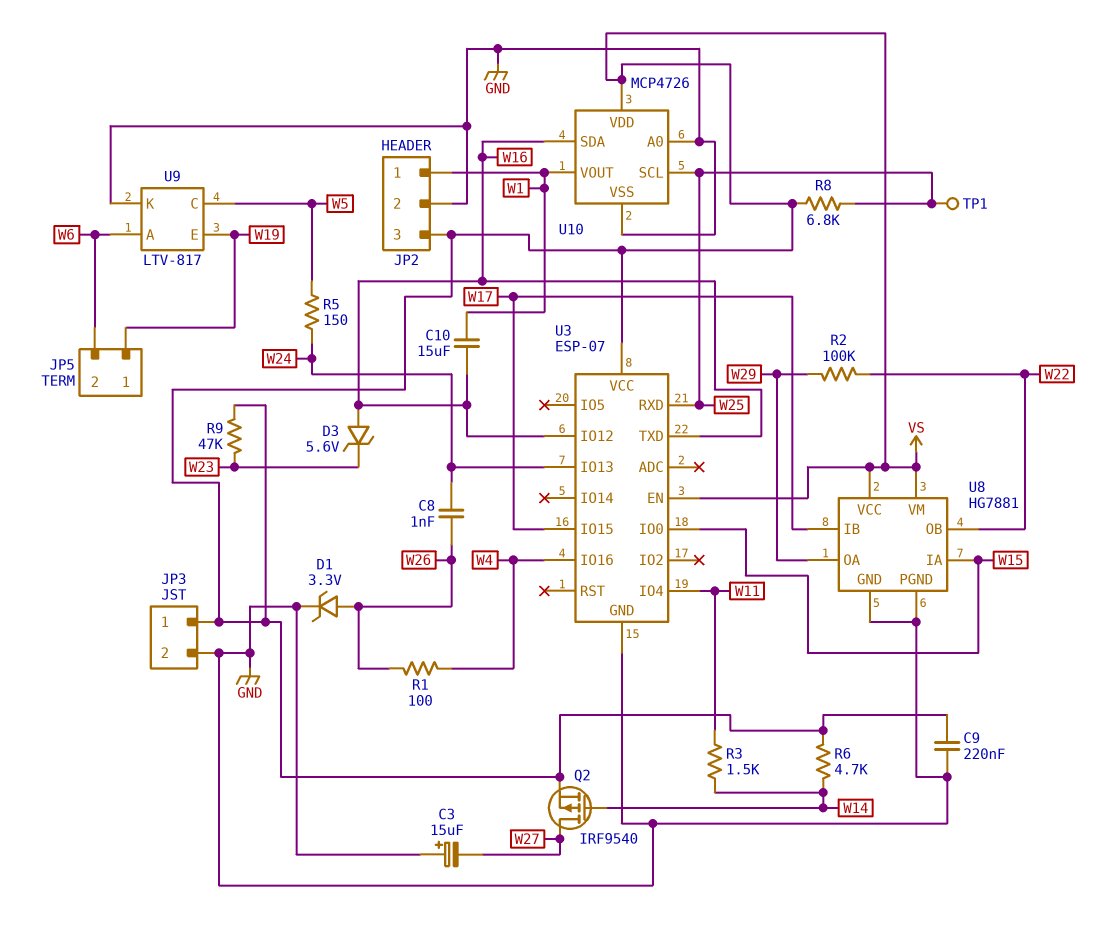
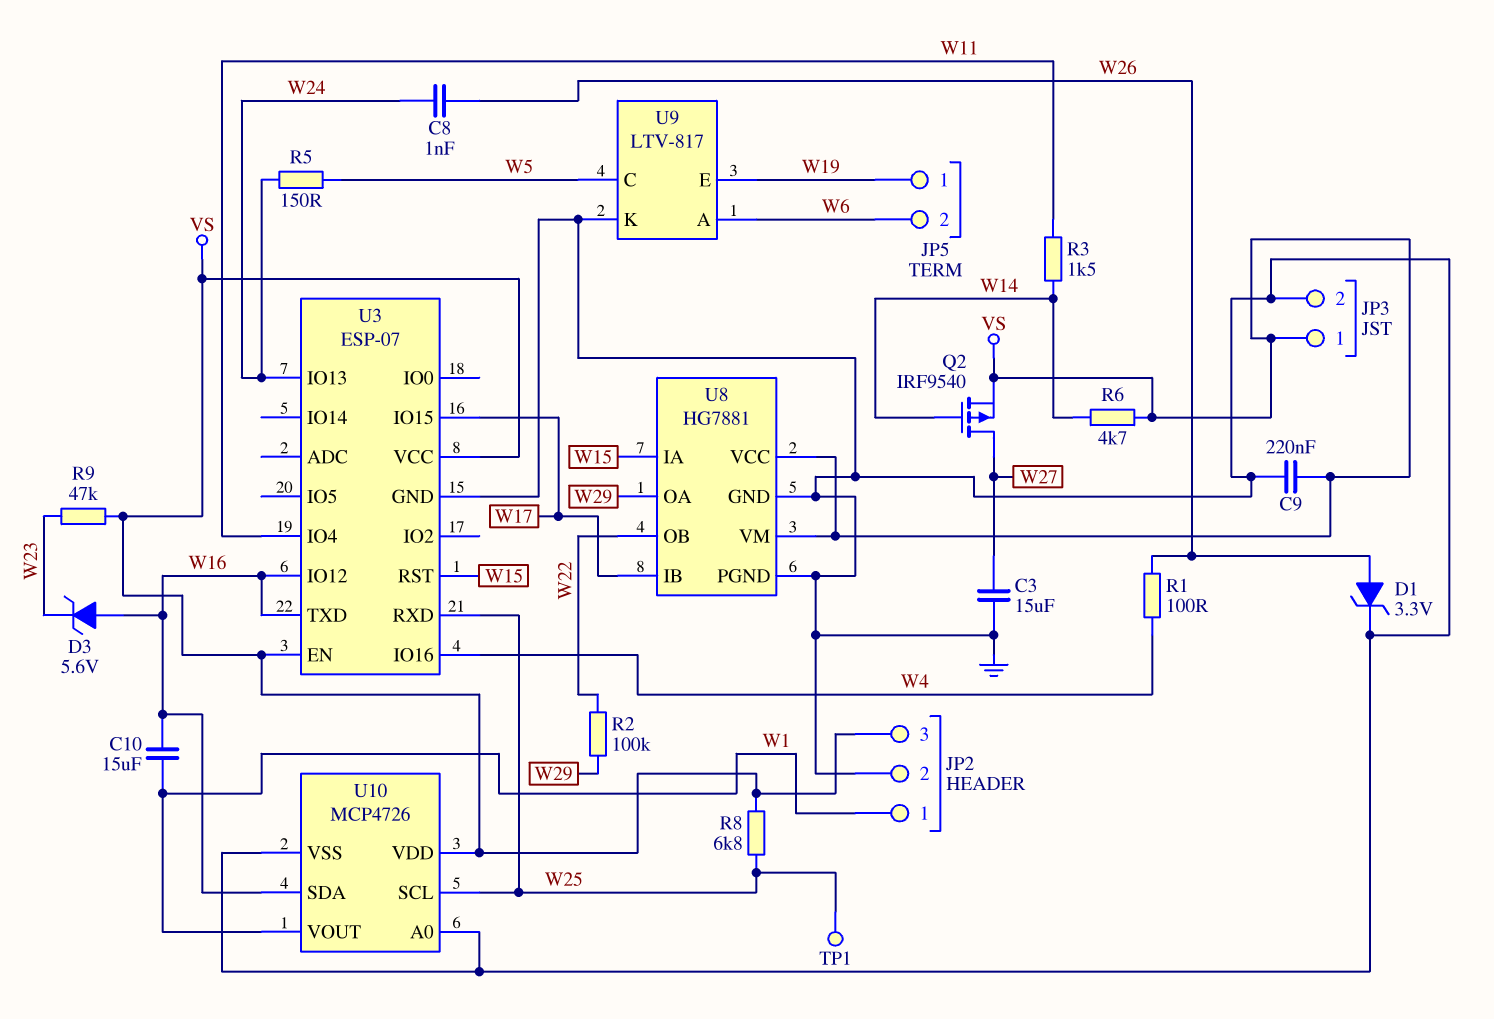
C3: 15uF (plus GND, minus W27) -> 15uF (GND, W27)
U3 pin IO0: W15 -> none
U3 pin RST: none -> W15

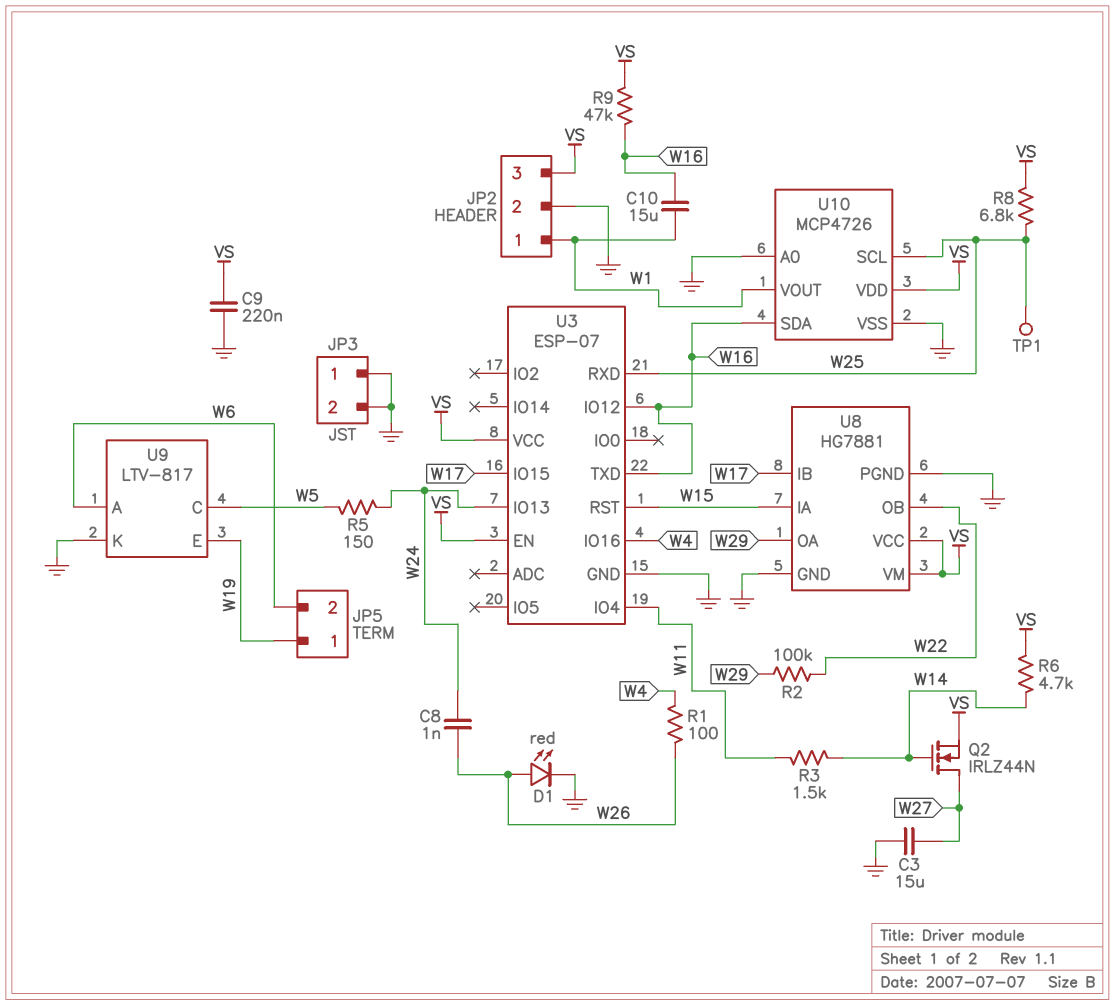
D1: zener 3.3V (A W26, K GND) -> LED red (A W26, K GND)
D3: zener 5.6V (A W16, K W23) -> none
JP3 pin 1: VS -> GND
Q2: PMOS IRF9540 (G W14, D W27, S VS) -> NMOS IRLZ44N (G W14, D W27, S VS)
R9: 47k (VS, W23) -> 47k (VS, W16)

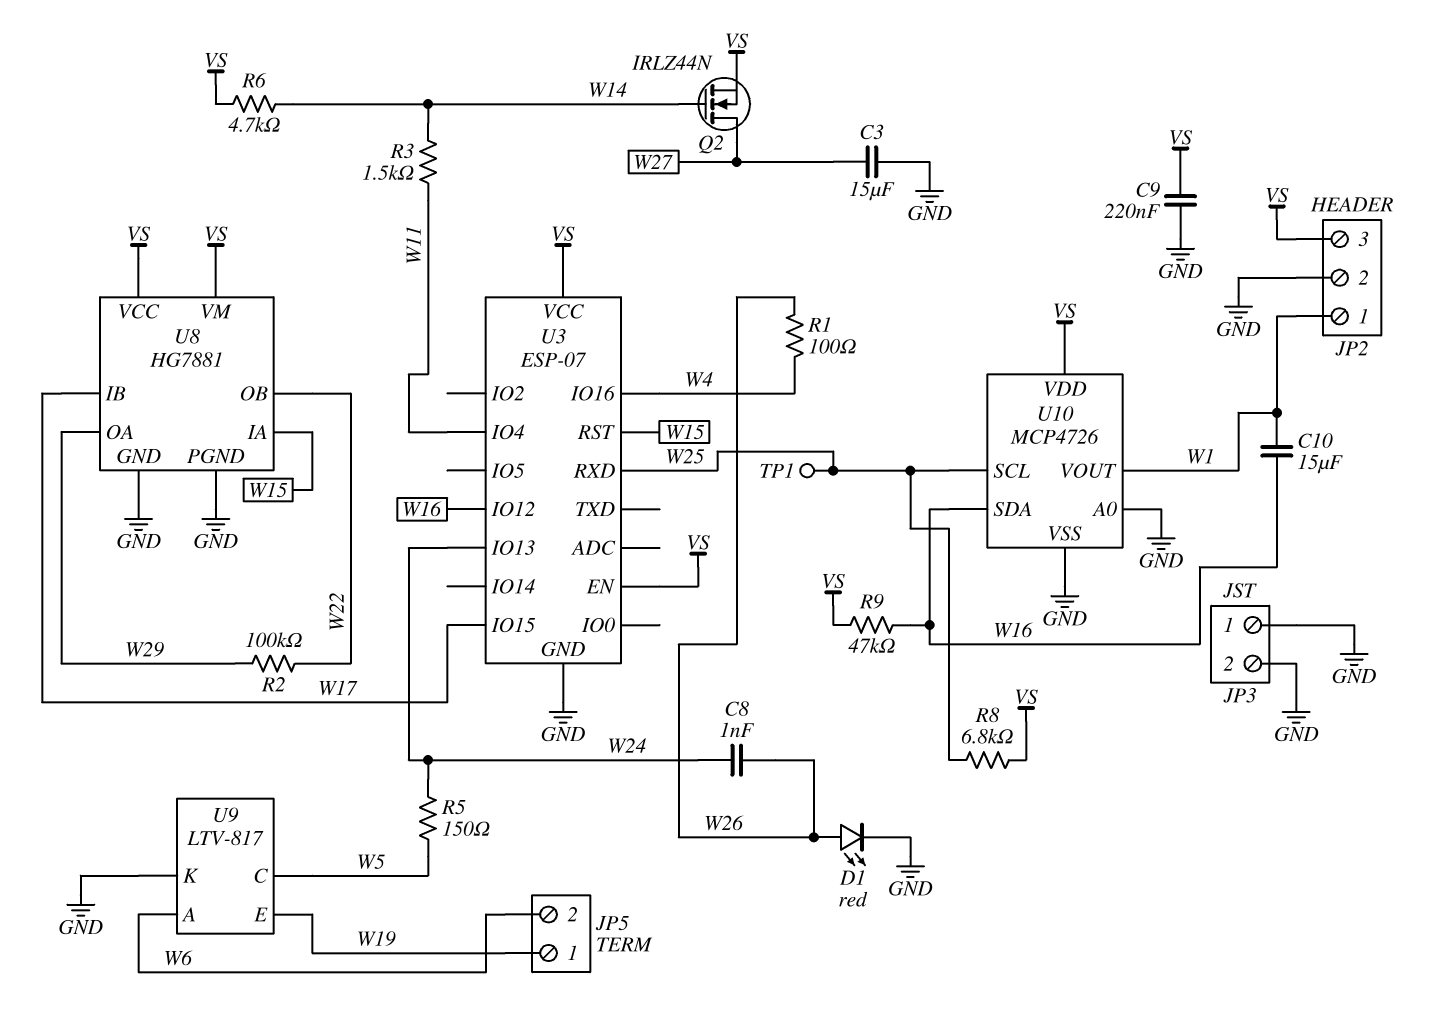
U3 pin TXD: W16 -> none

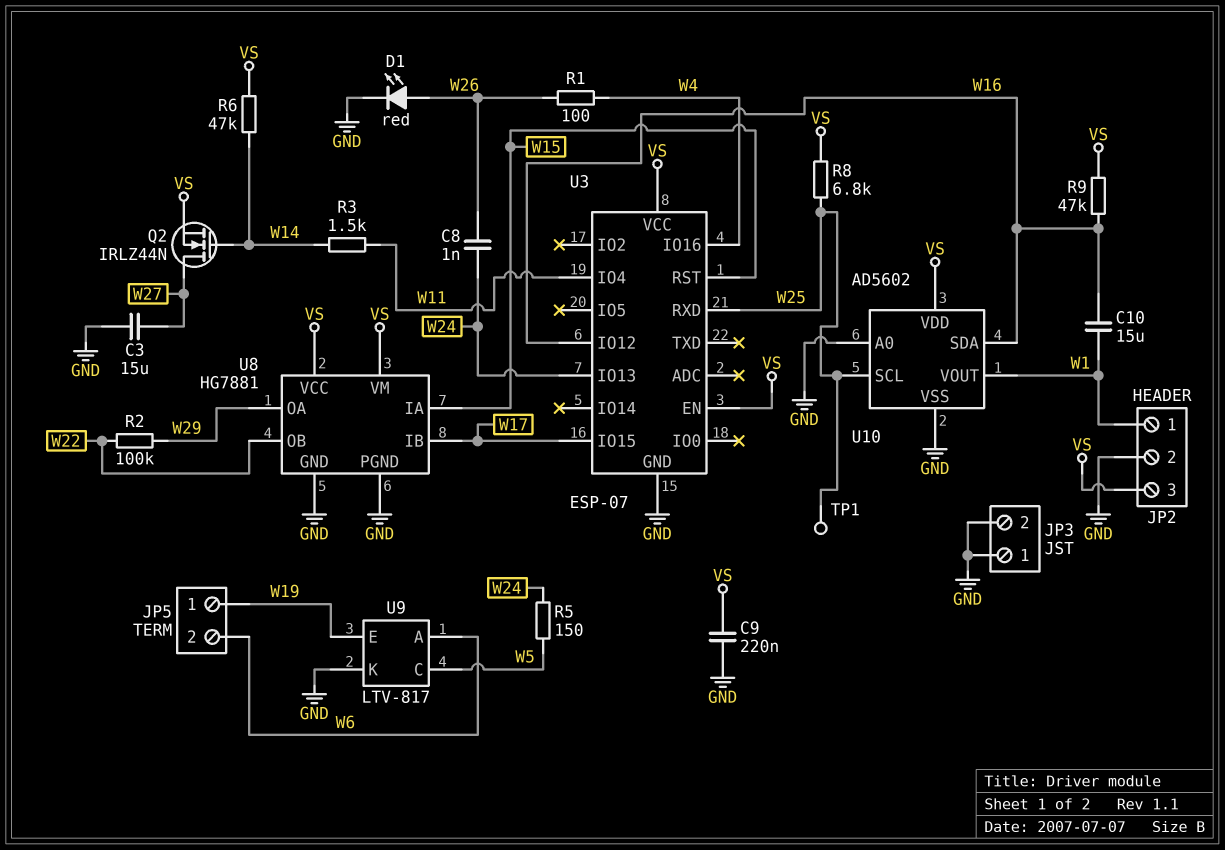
R6: 4.7k (VS, W14) -> 47k (VS, W14)
U10: MCP4726 -> AD5602

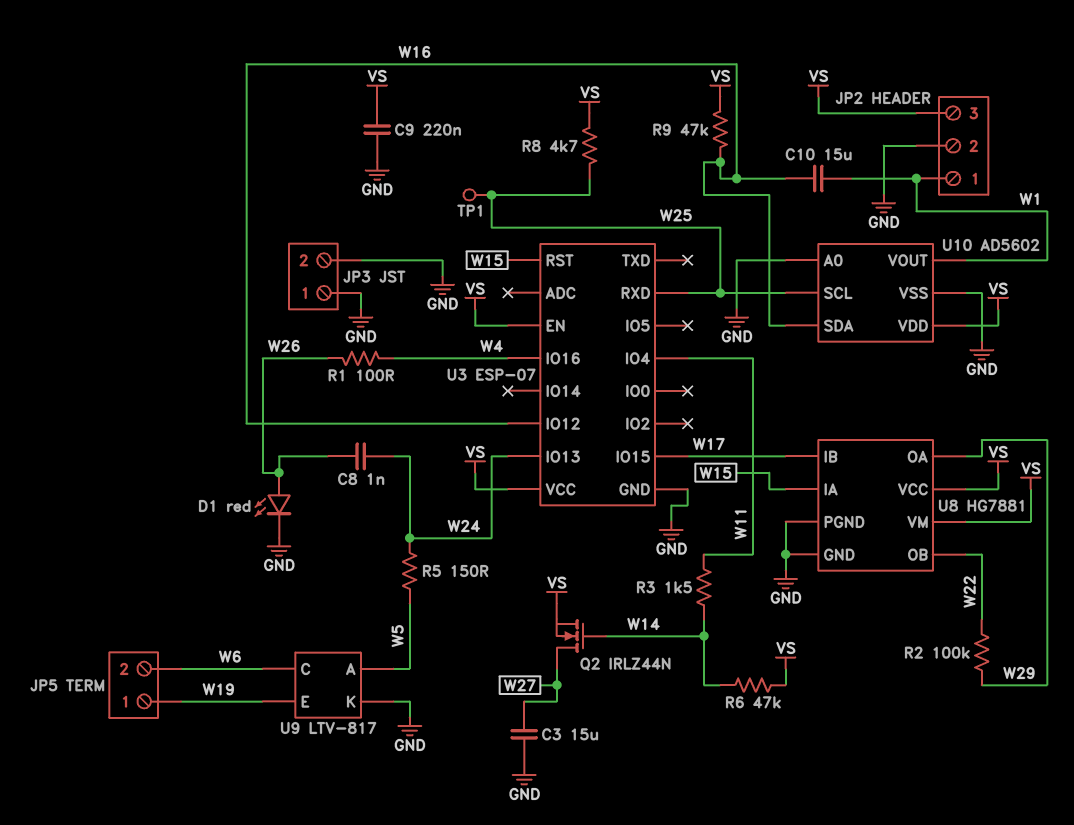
R8: 6.8k (VS, W25) -> 4.7k (VS, W25)
U9 pin A: W6 -> W5
U9 pin C: W5 -> W6

